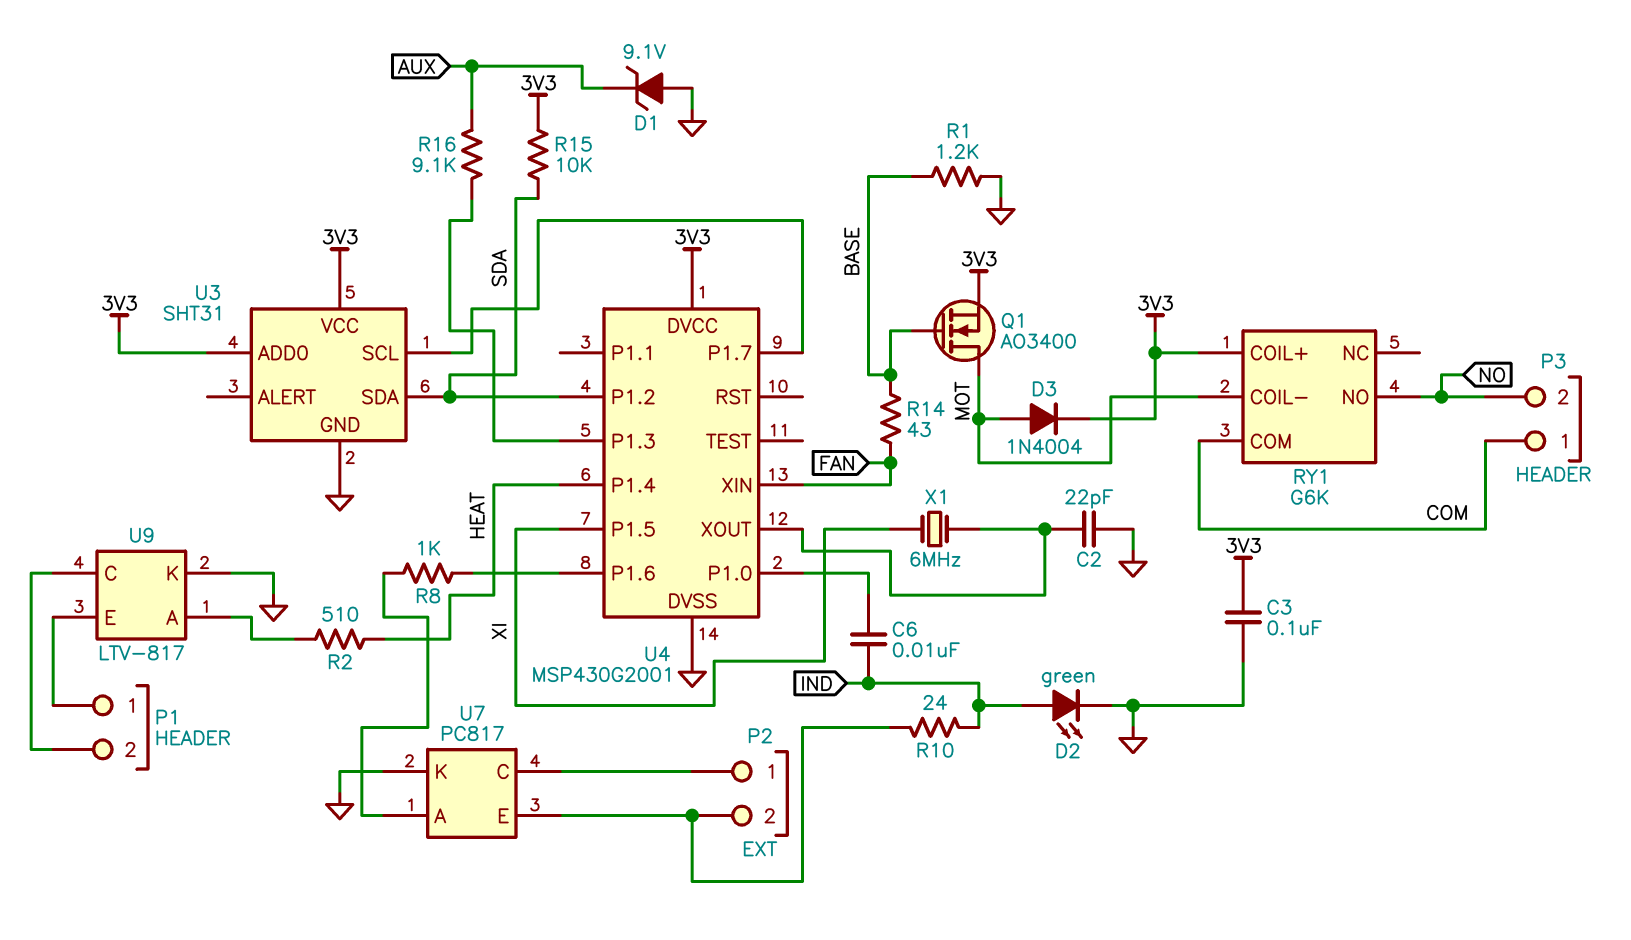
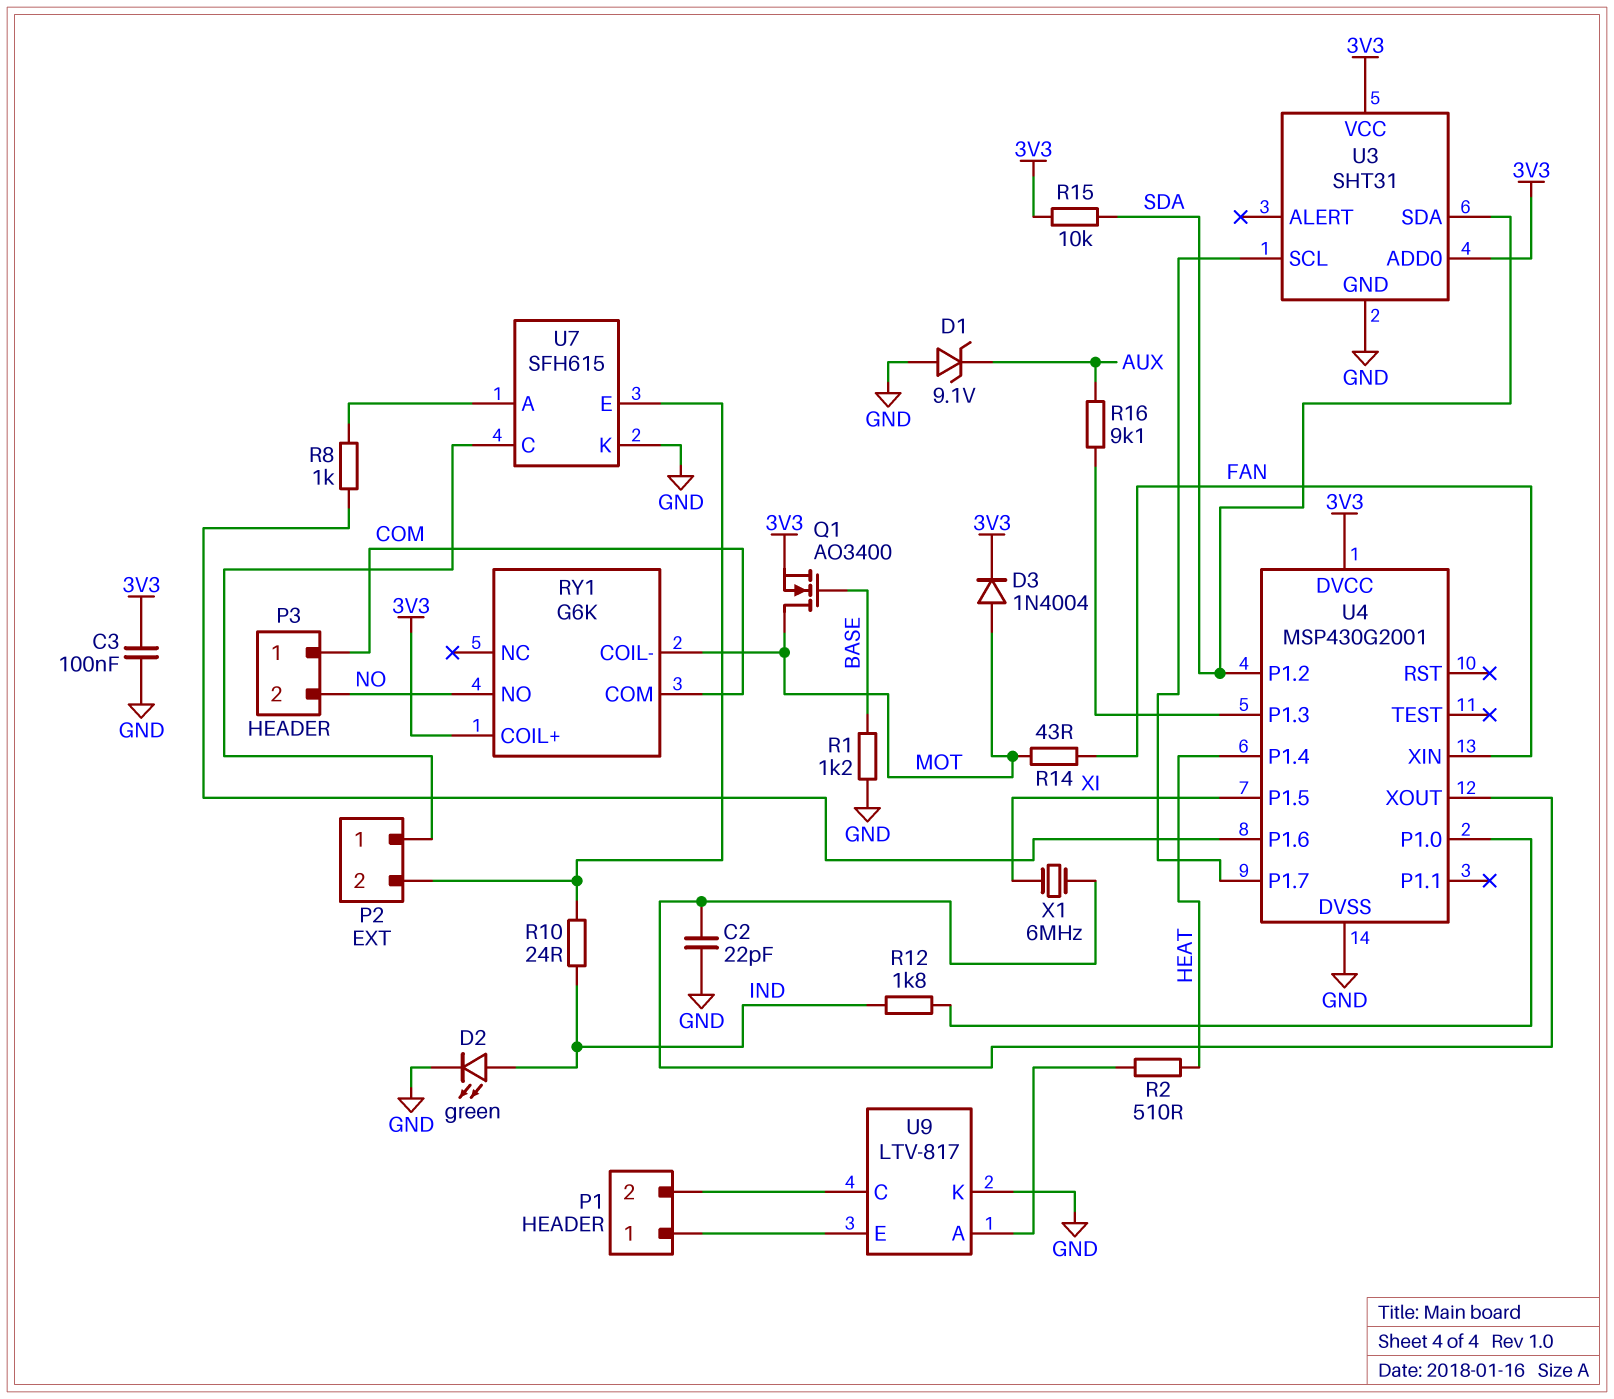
C6: 10nF (IND, U4/P1.0) -> none
R12: none -> 1.8k (IND, U4/P1.0)
R14: 43 (BASE, FAN) -> 43 (FAN, MOT)
U7: PC817 -> SFH615

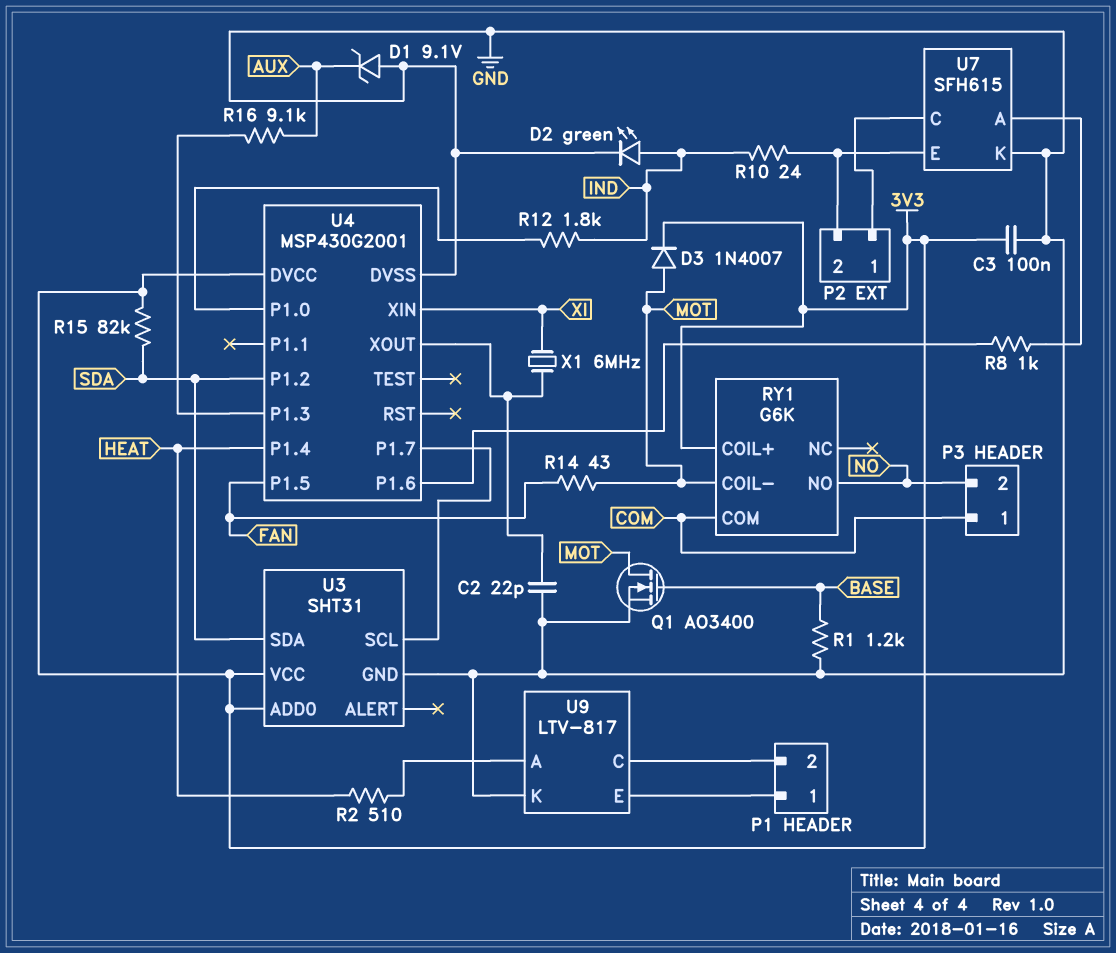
D3: diode 1N4004 (A MOT, K 3V3) -> diode 1N4007 (A MOT, K 3V3)
Q1: NMOS AO3400 (G BASE, D MOT, S 3V3) -> NMOS AO3400 (G BASE, D MOT, S GND)
R15: 10k (3V3, SDA) -> 82k (3V3, SDA)
U4 pin P1.5: XI -> FAN
U4 pin XIN: FAN -> XI

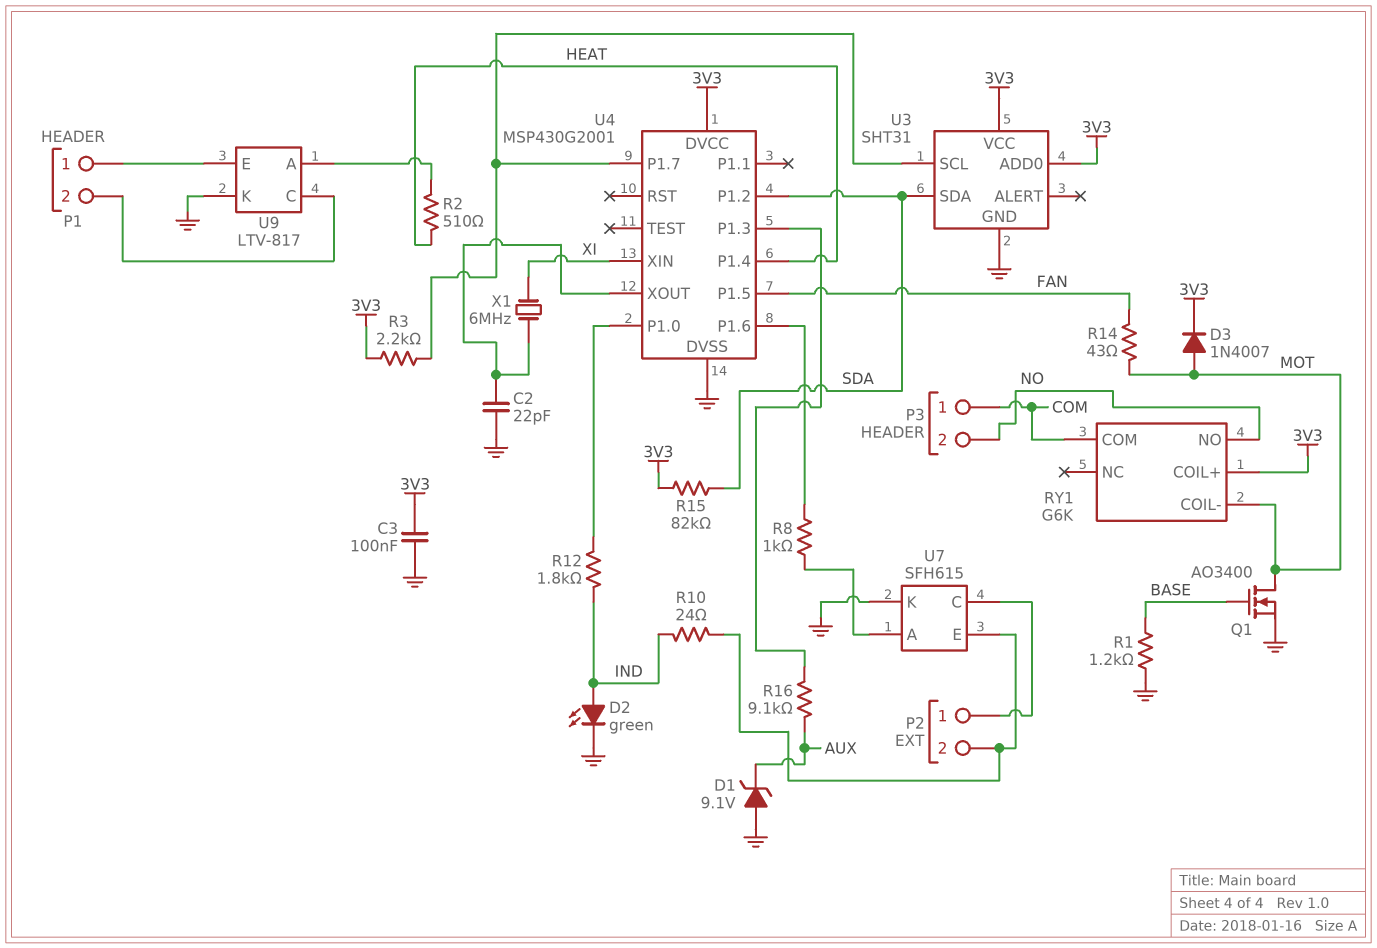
R3: none -> 2.2k (3V3, U3/SCL)

